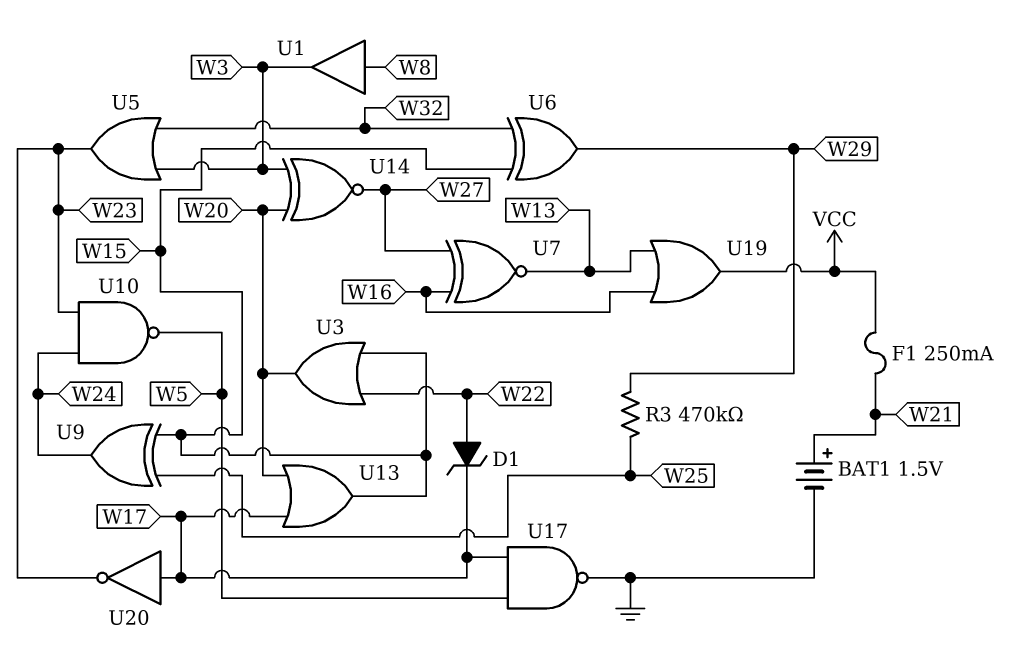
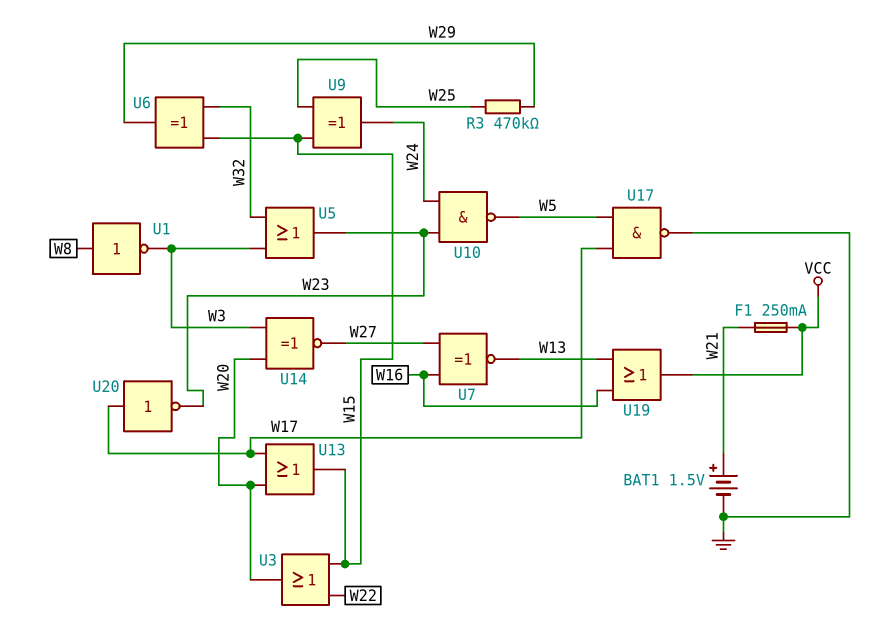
D1: zener (A W22, K W17) -> none
U1: buffer (in W8, out W3) -> NOT (in W8, out W3)

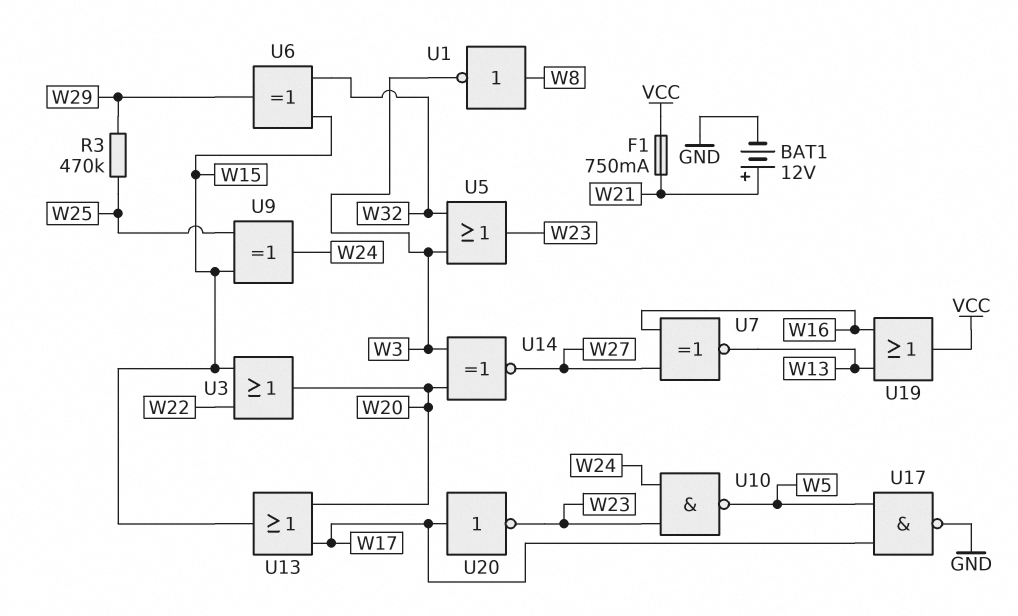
BAT1: 1.5V (plus W21, minus GND) -> 12V (plus W21, minus GND)
F1: 250mA (VCC, W21) -> 750mA (VCC, W21)

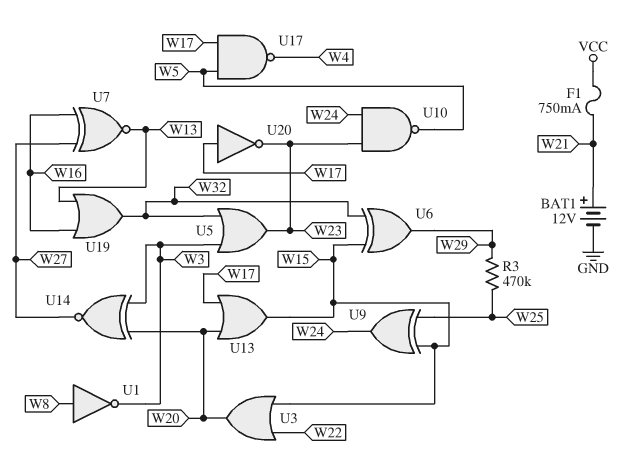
U17: NAND (in W5, in W17, out GND) -> NAND (in W5, in W17, out W4)
U19: OR (in W13, in W16, out VCC) -> OR (in W13, in W16, out W32)

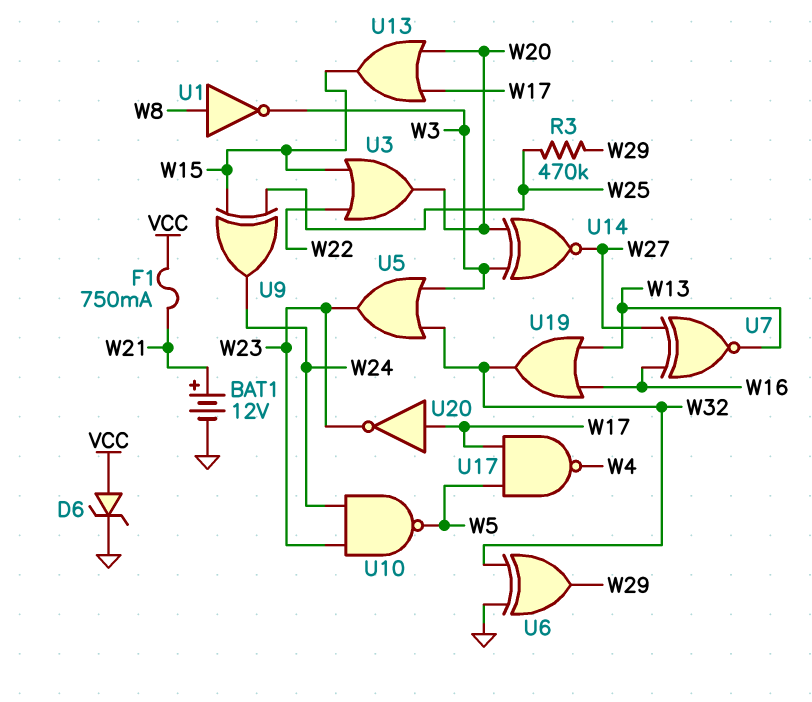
D6: none -> zener (A VCC, K GND)
U6: XOR (in W15, in W32, out W29) -> XOR (in GND, in W32, out W29)

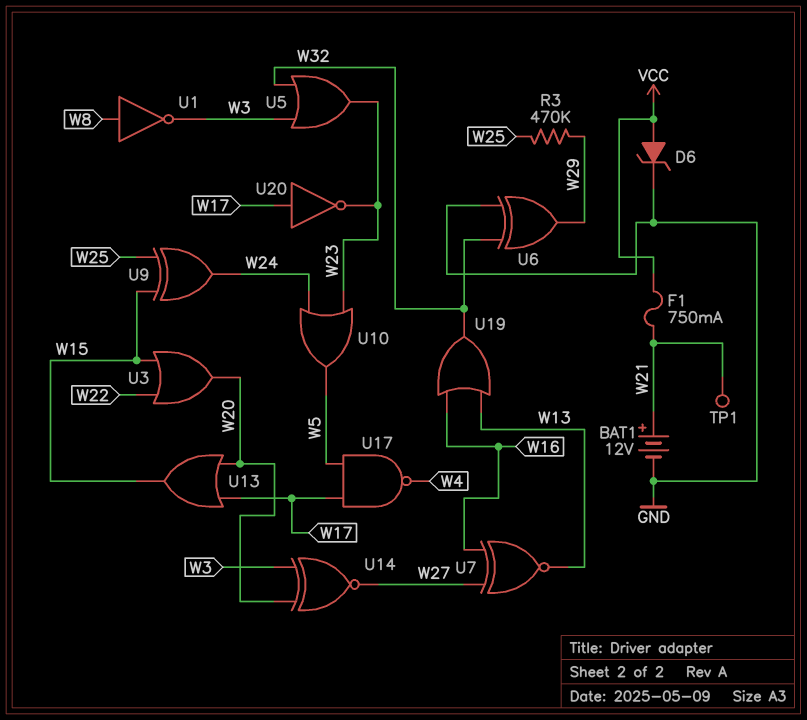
TP1: none -> test point (W21)
U10: NAND (in W23, in W24, out W5) -> OR (in W23, in W24, out W5)

